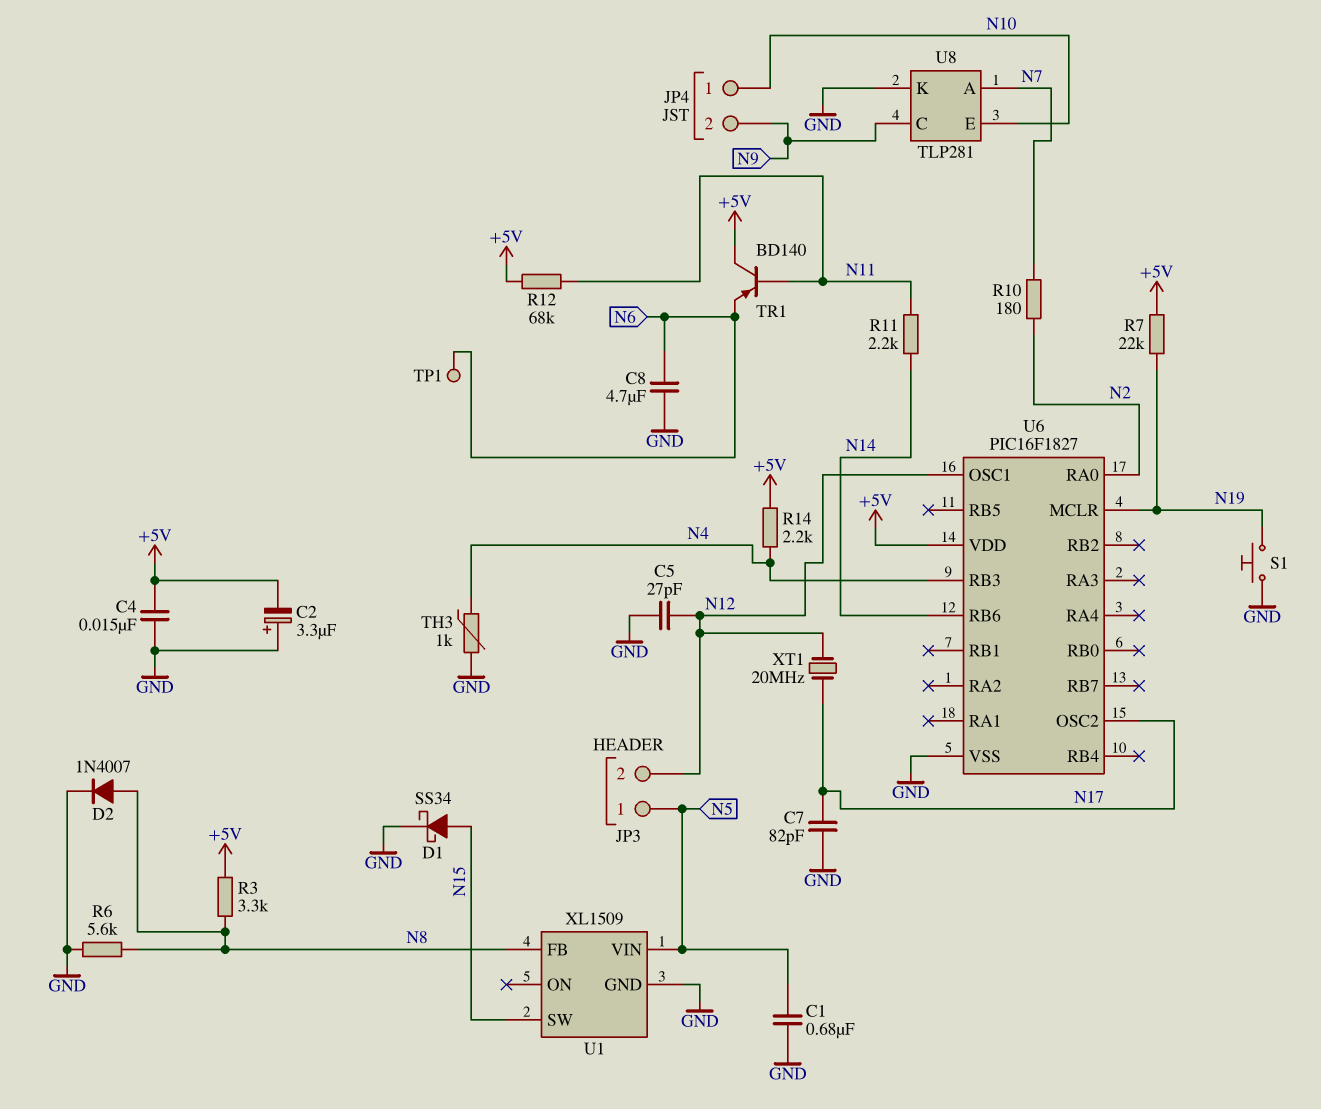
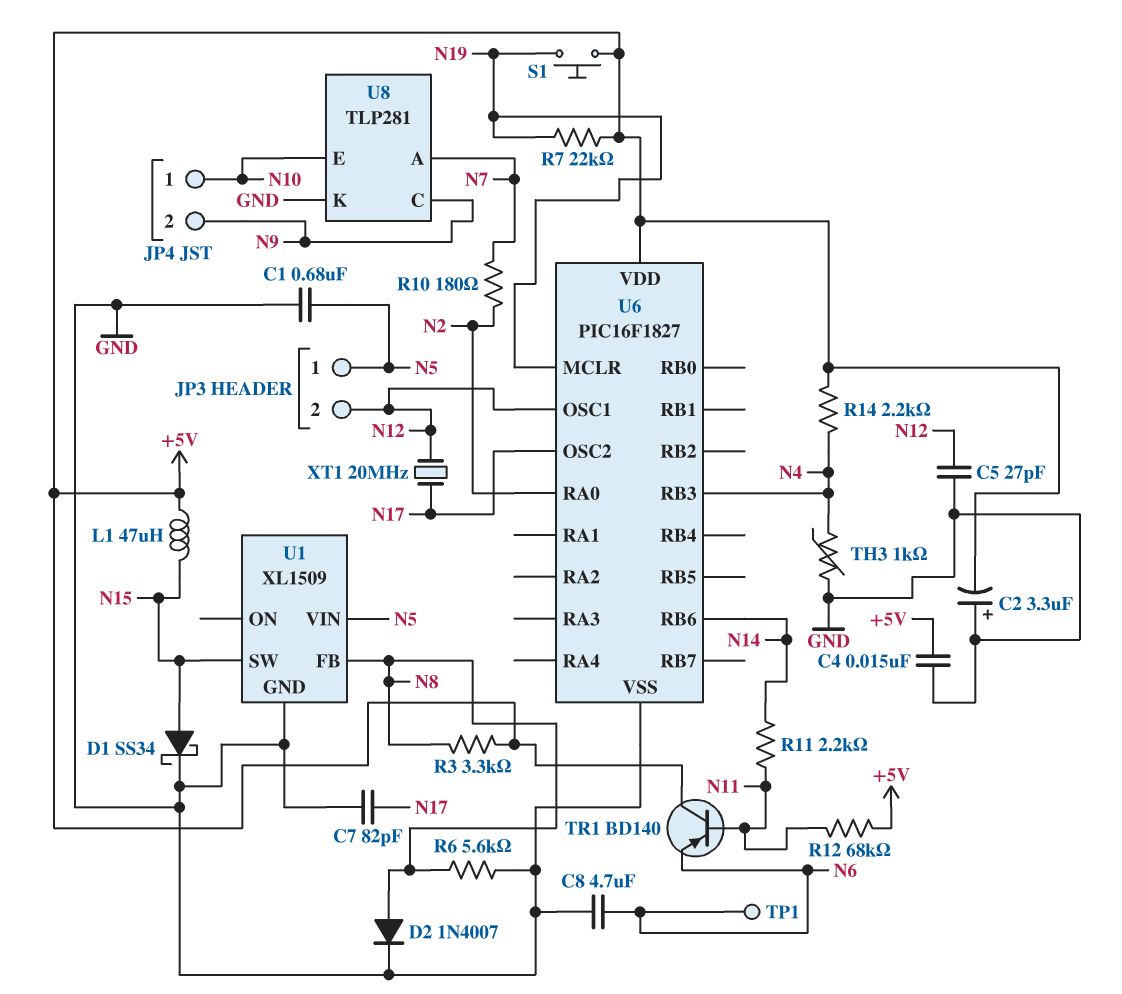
L1: none -> 47uH (+5V, N15)
S1: button (GND, N19) -> button (+5V, N19)

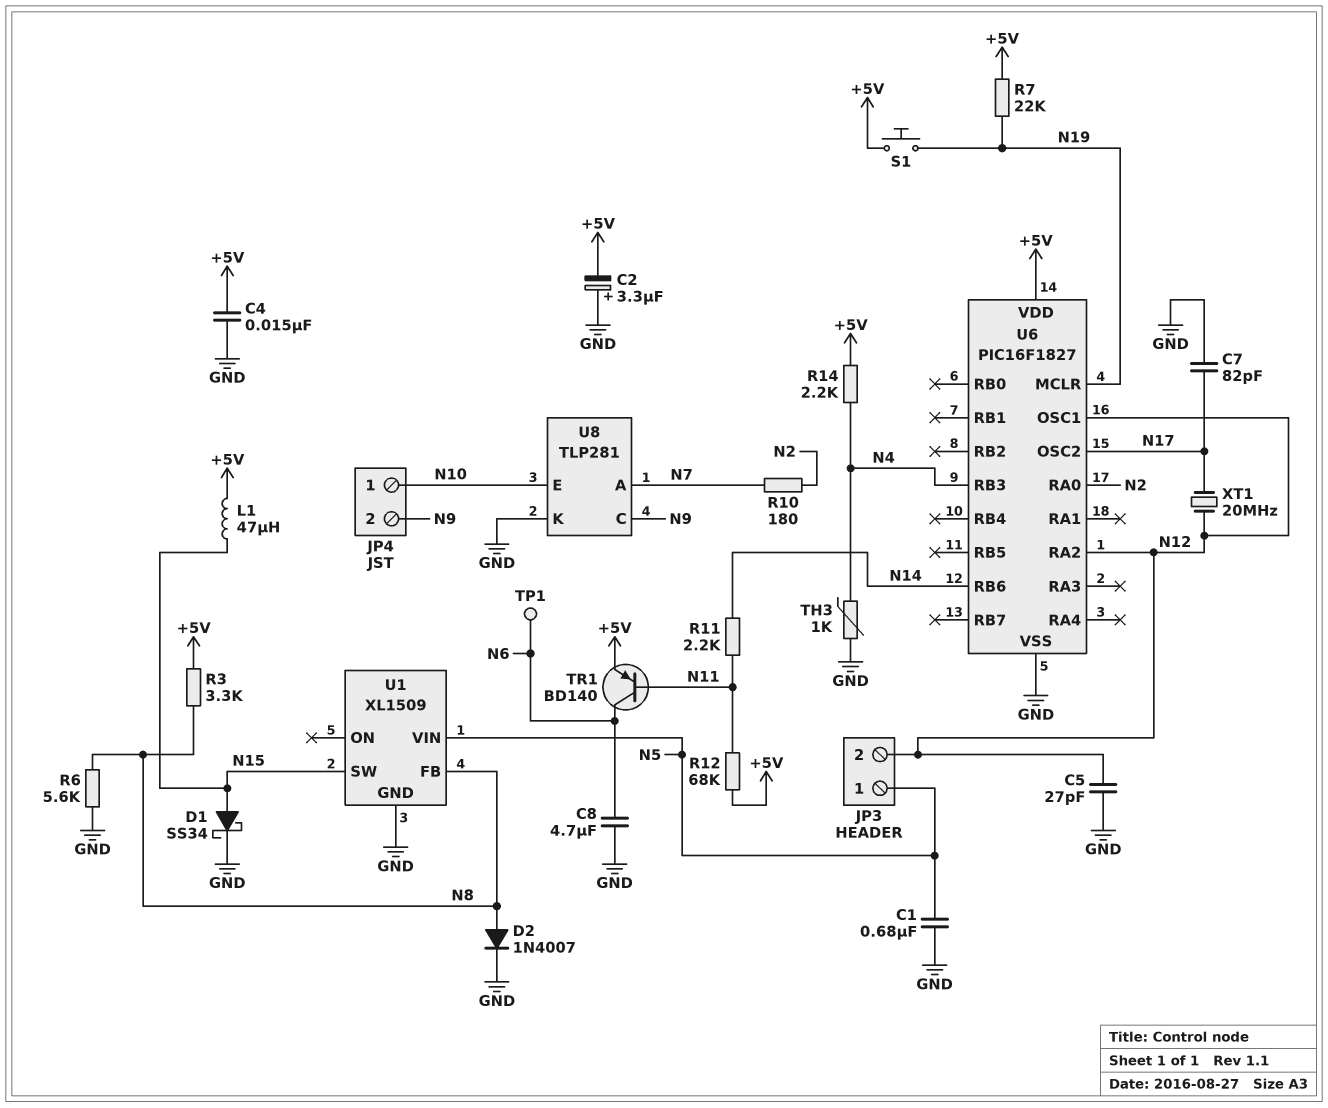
TR1: PNP BD140 (B N11, C +5V, E N6) -> PNP BD140 (B N11, C N6, E +5V)
U6 pin RA2: none -> N12

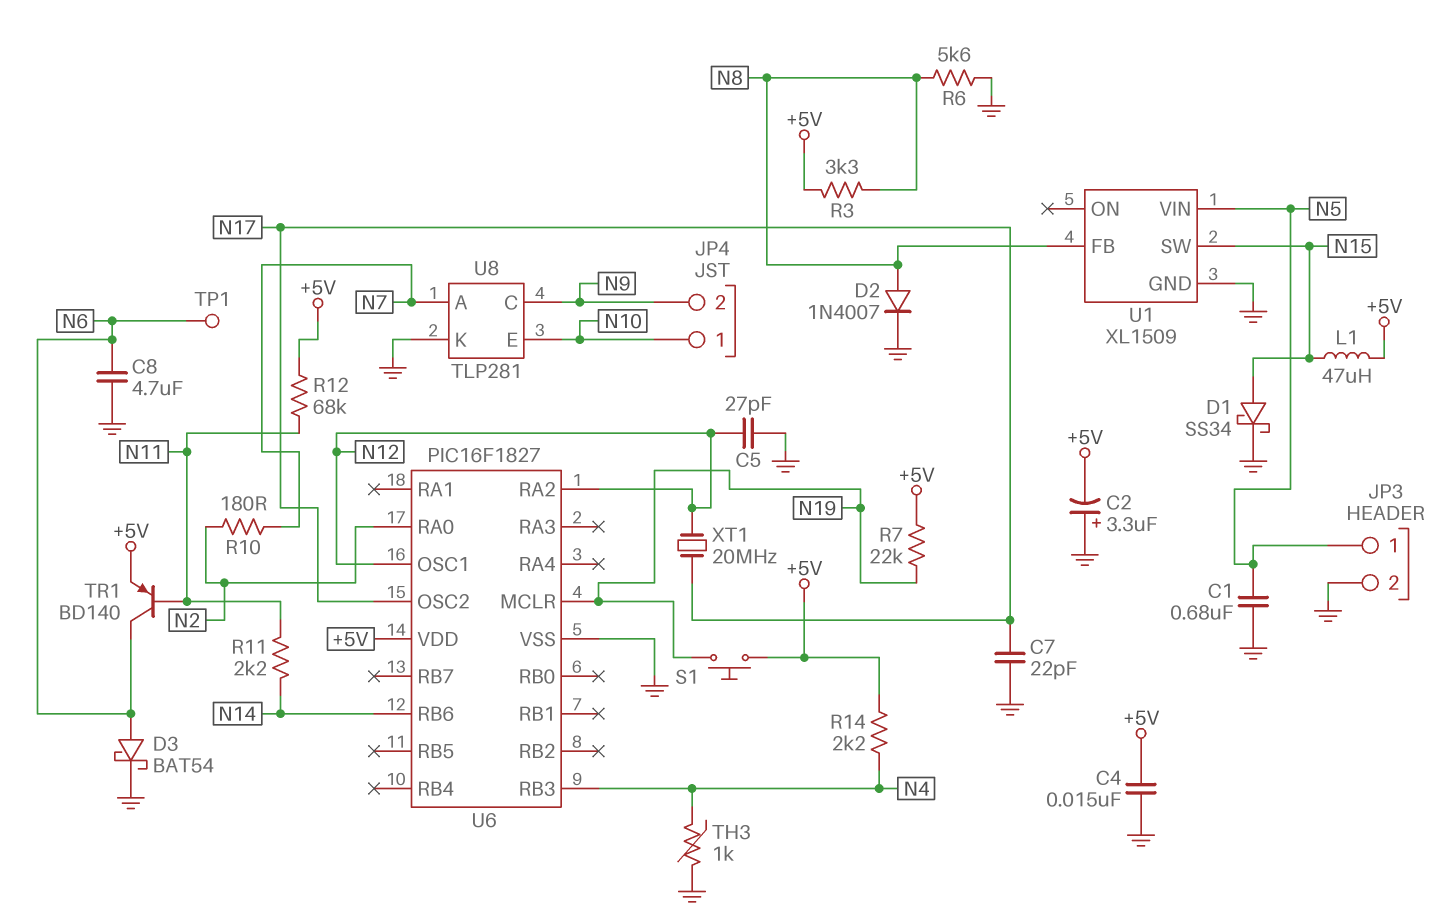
C7: 82pF (GND, N17) -> 22pF (GND, N17)
D3: none -> schottky BAT54 (A N6, K GND)
JP3 pin 2: N12 -> GND

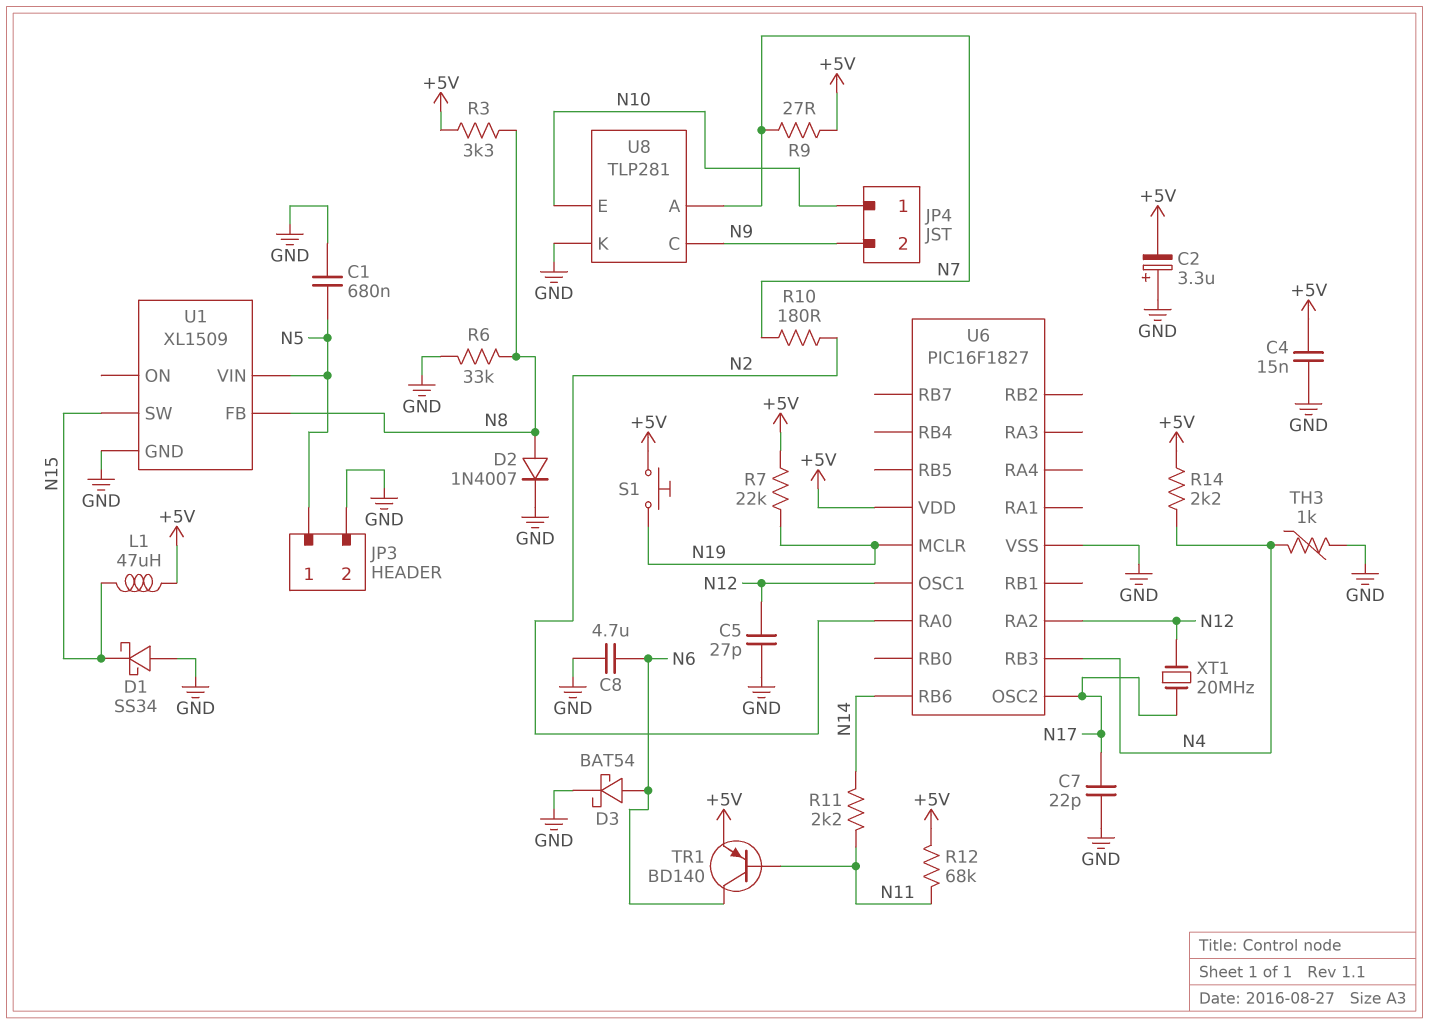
D1: schottky SS34 (A N15, K GND) -> schottky SS34 (A GND, K N15)
R6: 5.6k (GND, N8) -> 33k (GND, N8)
R9: none -> 27 (+5V, N7)
TP1: test point (N6) -> none

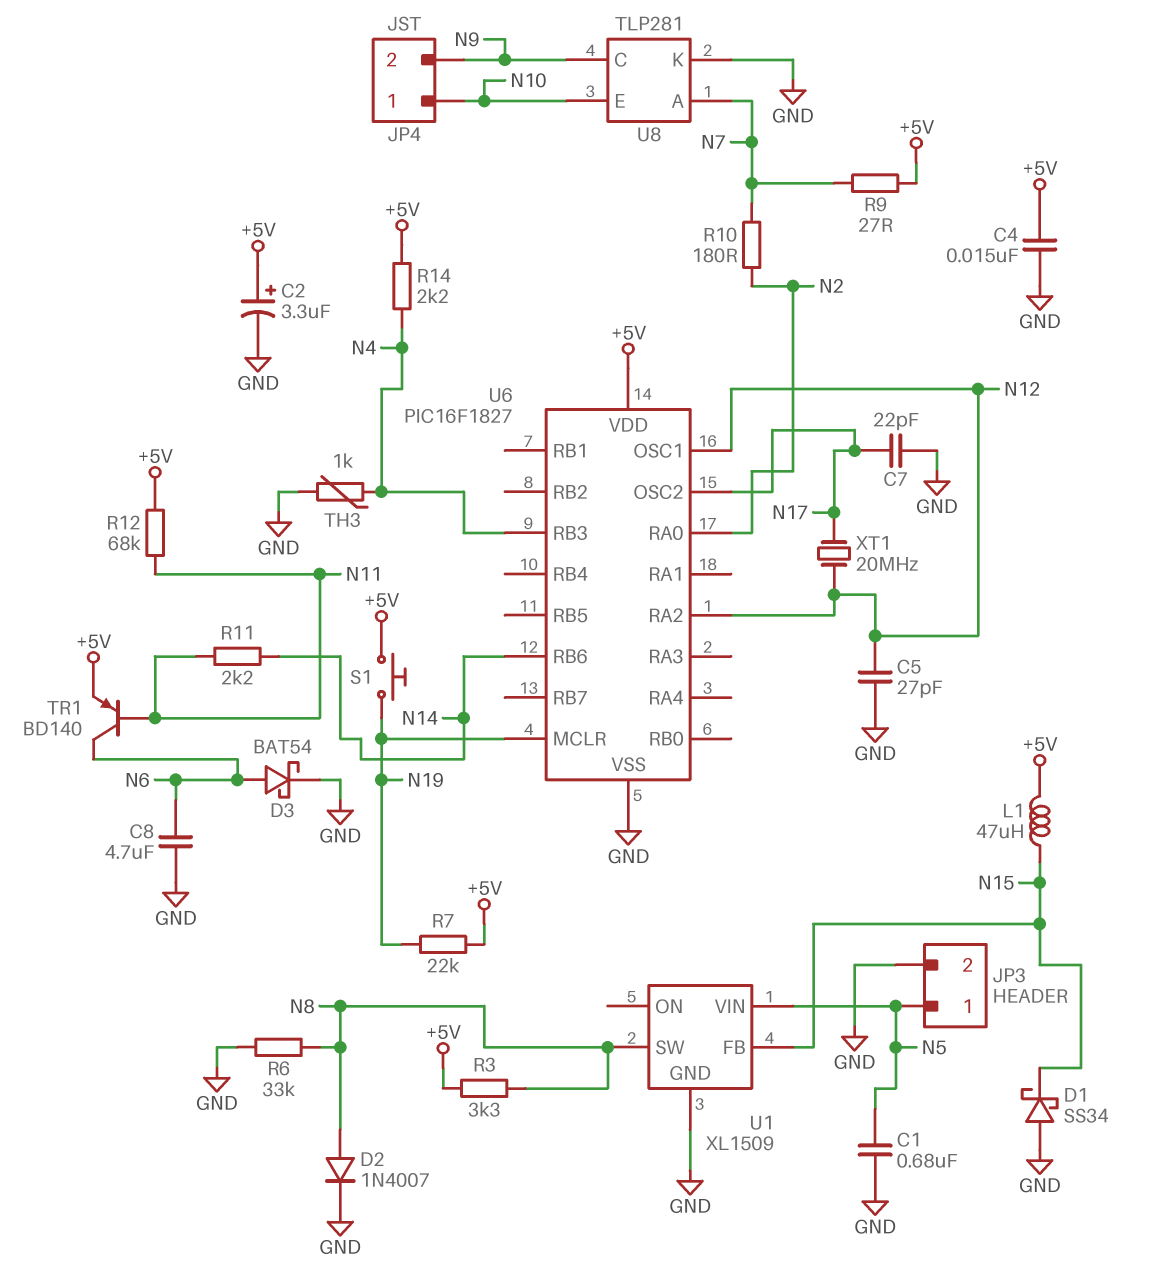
C2: 3.3uF (plus GND, minus +5V) -> 3.3uF (plus +5V, minus GND)
U1 pin FB: N8 -> N15
U1 pin SW: N15 -> N8

